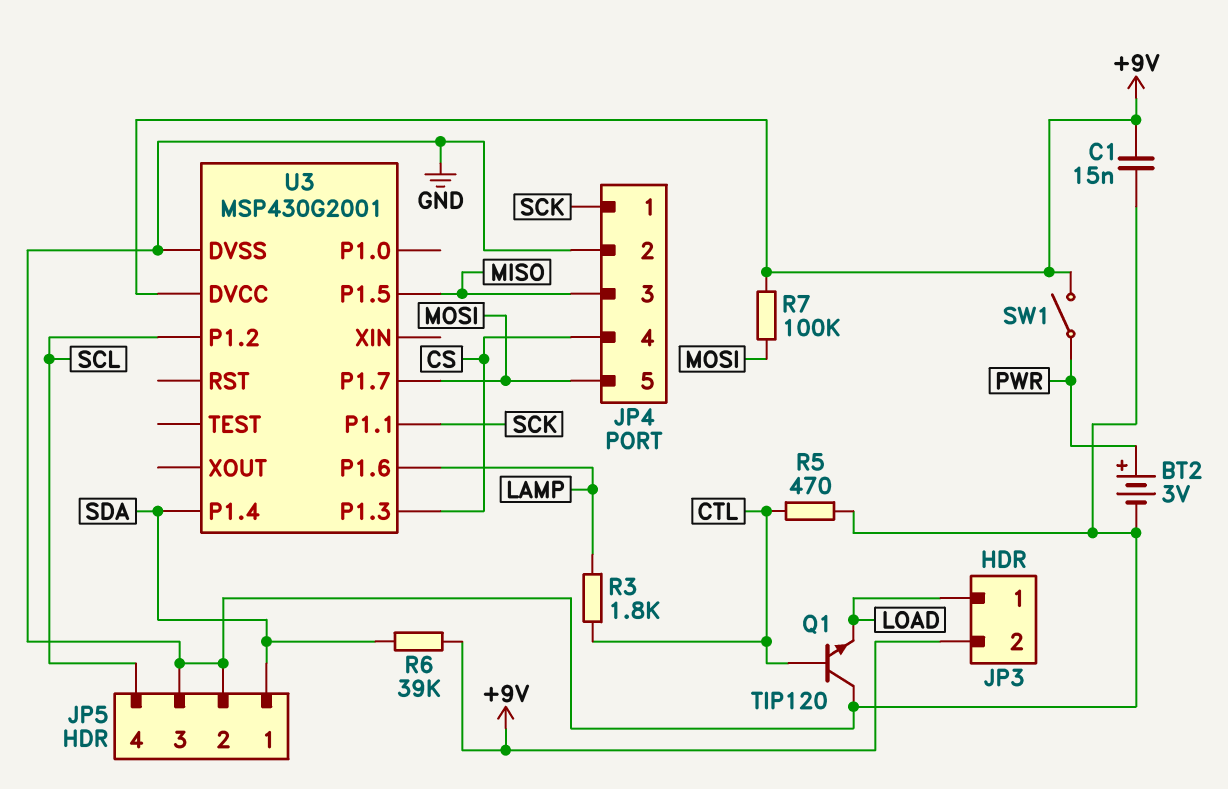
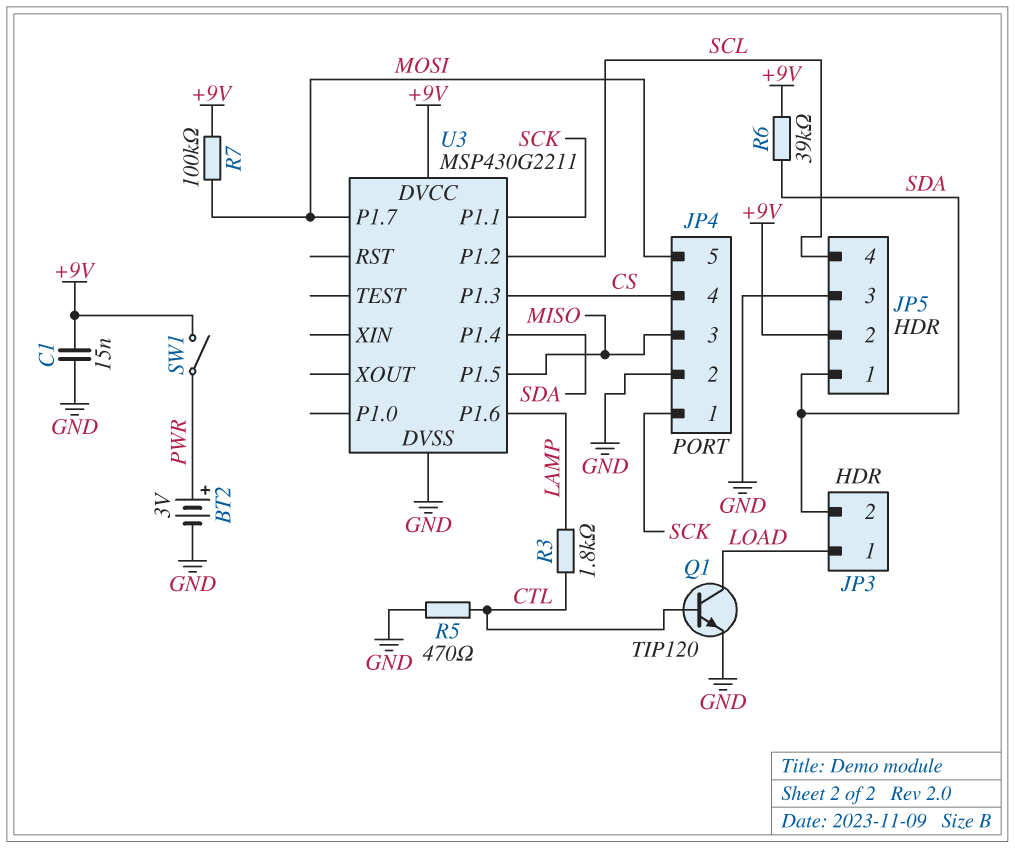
JP3 pin 2: +9V -> SDA
JP5 pin 2: GND -> +9V
Q1: NPN TIP120 (B CTL, C GND, E LOAD) -> NPN TIP120 (B CTL, C LOAD, E GND)
U3: MSP430G2001 -> MSP430G2211

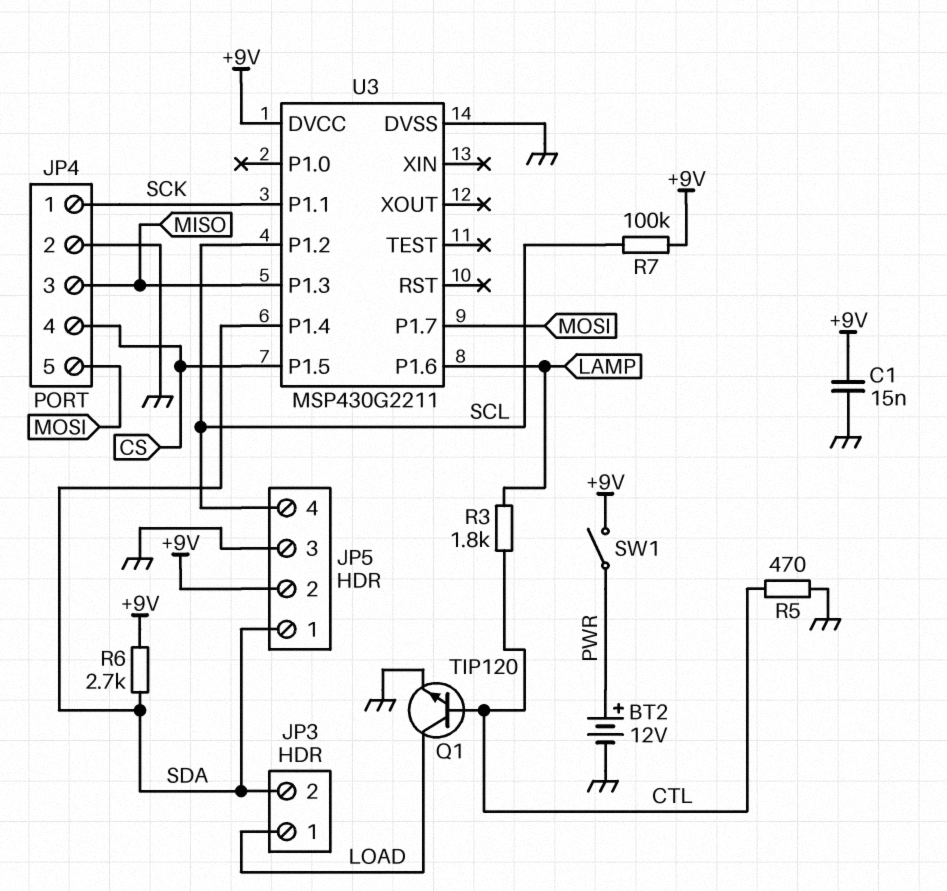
BT2: 3V (plus PWR, minus GND) -> 12V (plus PWR, minus GND)
R6: 39k (+9V, SDA) -> 2.7k (+9V, SDA)
R7: 100k (+9V, MOSI) -> 100k (+9V, SCL)
U3 pin P1.3: CS -> MISO
U3 pin P1.5: MISO -> CS

